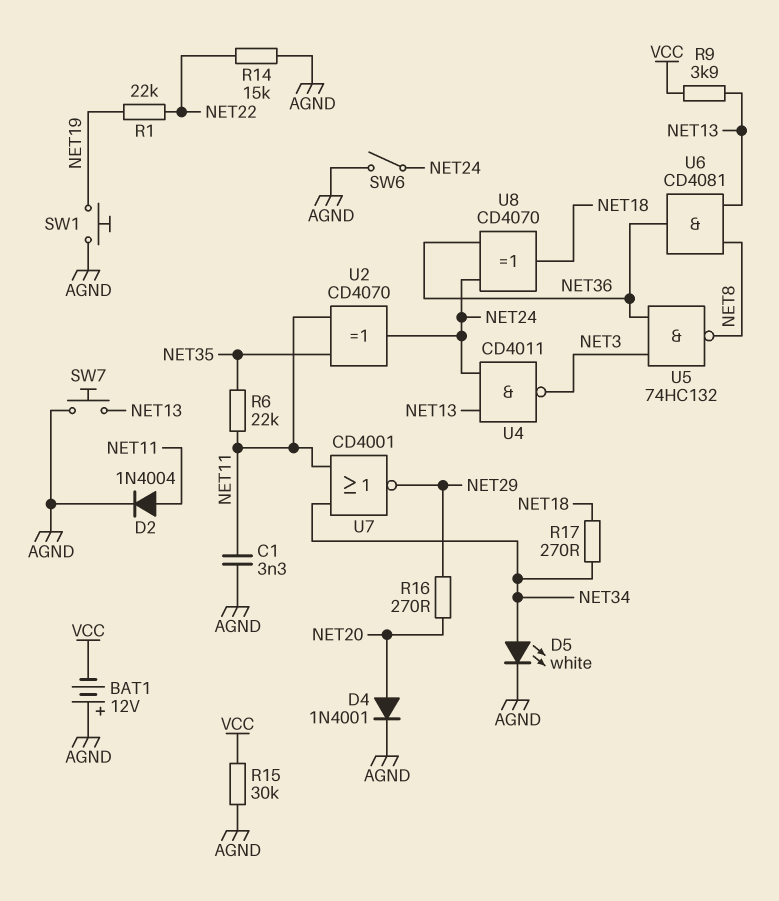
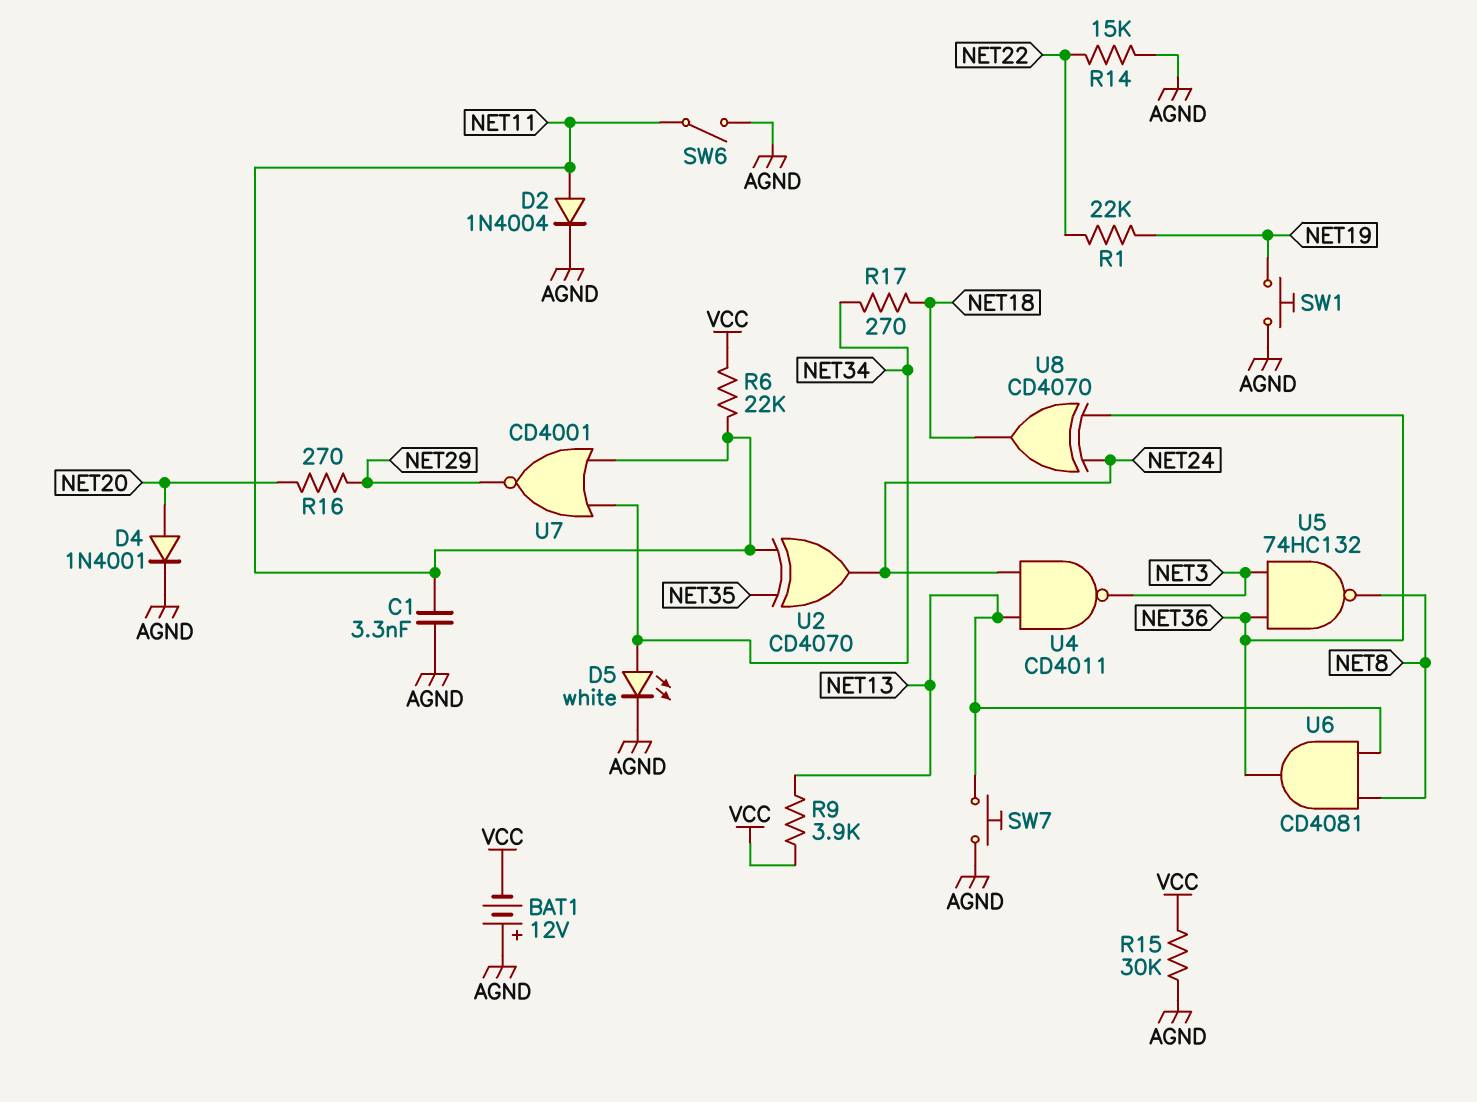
R6: 22k (NET11, NET35) -> 22k (NET11, VCC)
SW6: switch (AGND, NET24) -> switch (AGND, NET11)

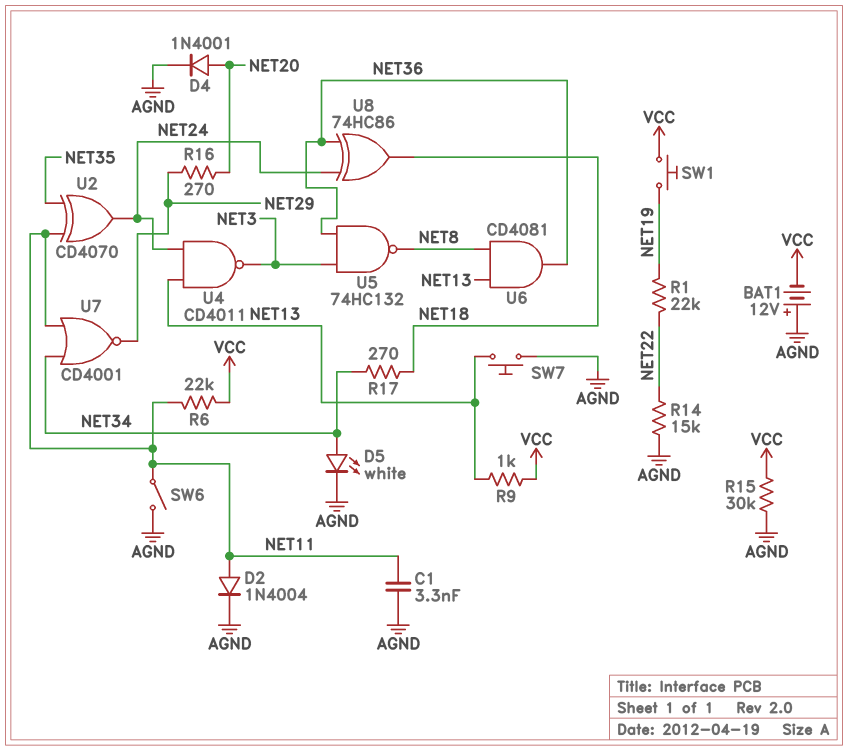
R9: 3.9k (NET13, VCC) -> 1k (NET13, VCC)
SW1: button (AGND, NET19) -> button (NET19, VCC)
U8: XOR CD4070 (in NET24, in NET36, out NET18) -> XOR 74HC86 (in NET24, in NET36, out NET18)

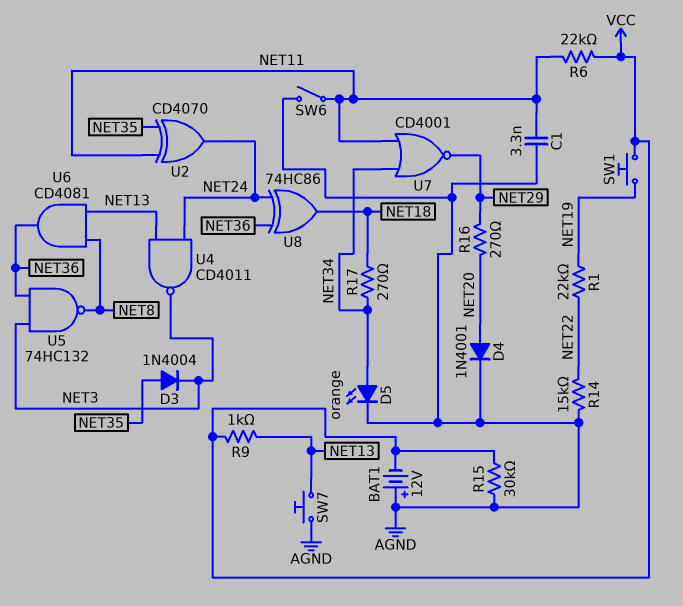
D2: diode 1N4004 (A NET11, K AGND) -> none
D3: none -> diode 1N4004 (A NET35, K NET3)
D5: LED white (A NET34, K AGND) -> LED orange (A NET34, K AGND)

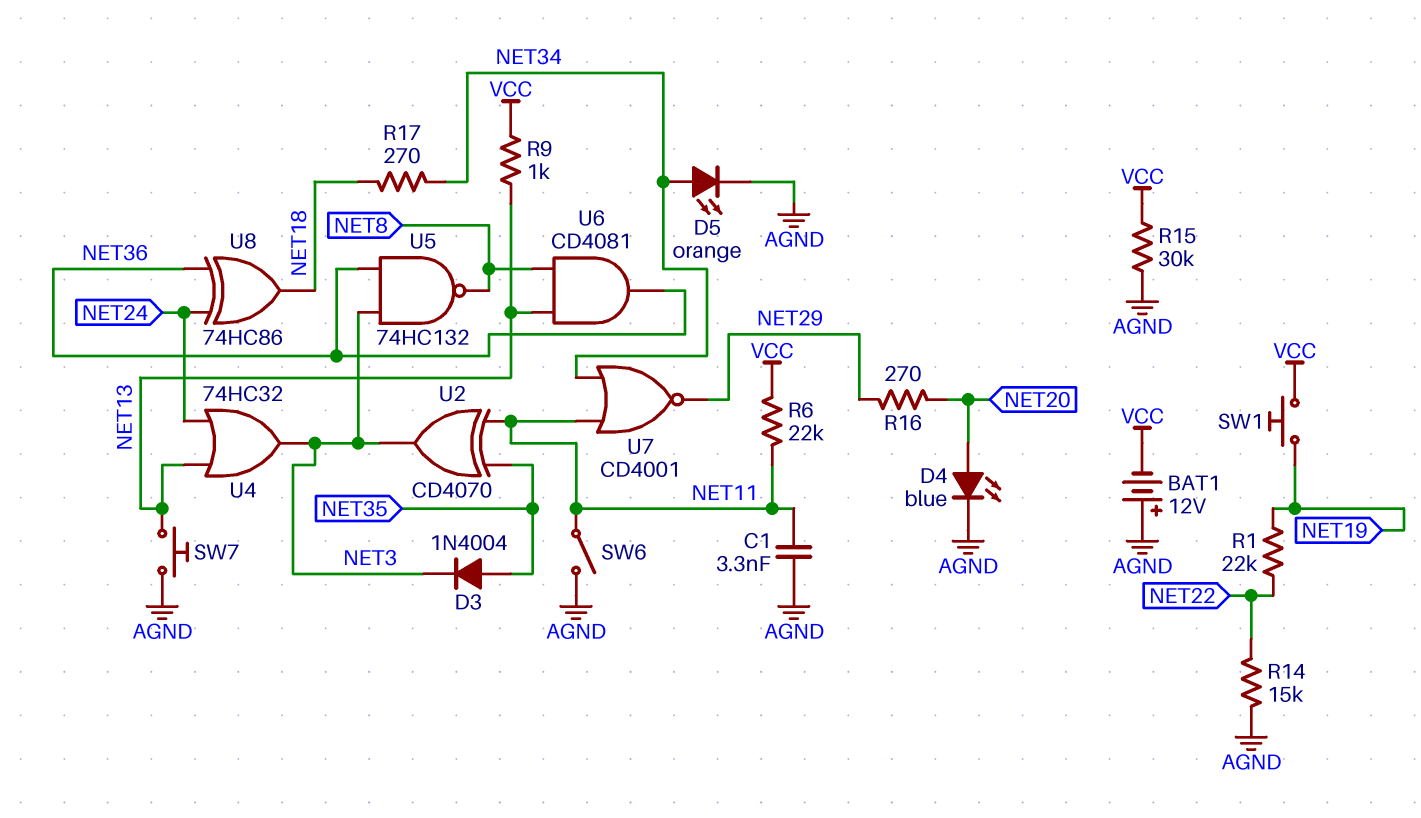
D4: diode 1N4001 (A NET20, K AGND) -> LED blue (A NET20, K AGND)
U2: XOR CD4070 (in NET11, in NET35, out NET24) -> XOR CD4070 (in NET11, in NET35, out NET3)
U4: NAND CD4011 (in NET13, in NET24, out NET3) -> OR 74HC32 (in NET13, in NET24, out NET3)

